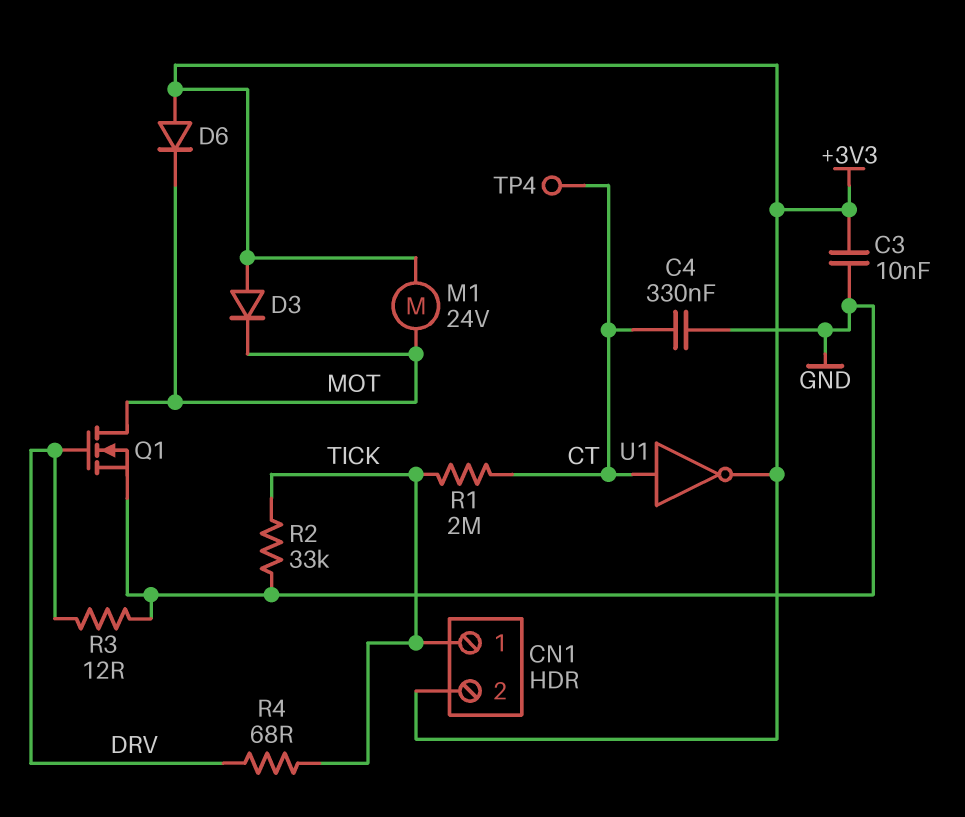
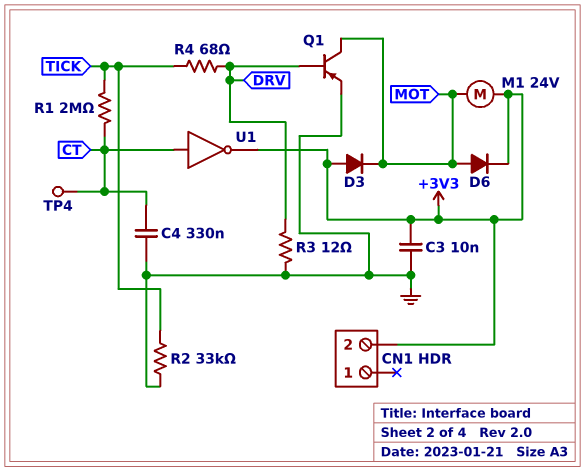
CN1 pin 1: TICK -> none
D6: diode (A +3V3, K MOT) -> diode (A MOT, K +3V3)
Q1: NMOS (G DRV, D MOT, S GND) -> PNP (B DRV, C MOT, E GND)

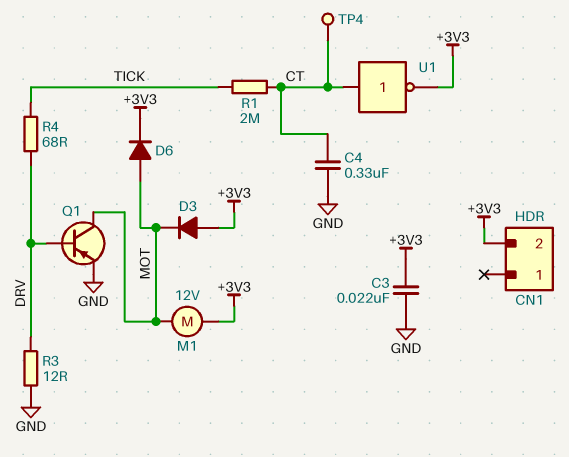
C3: 10nF (+3V3, GND) -> 22nF (+3V3, GND)
M1: motor 24V (+3V3, MOT) -> motor 12V (+3V3, MOT)
R2: 33k (GND, TICK) -> none

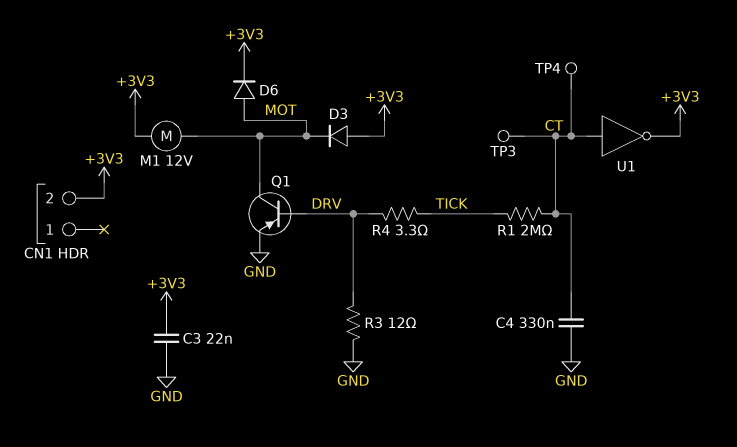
R4: 68 (DRV, TICK) -> 3.3 (DRV, TICK)
TP3: none -> test point (CT)

